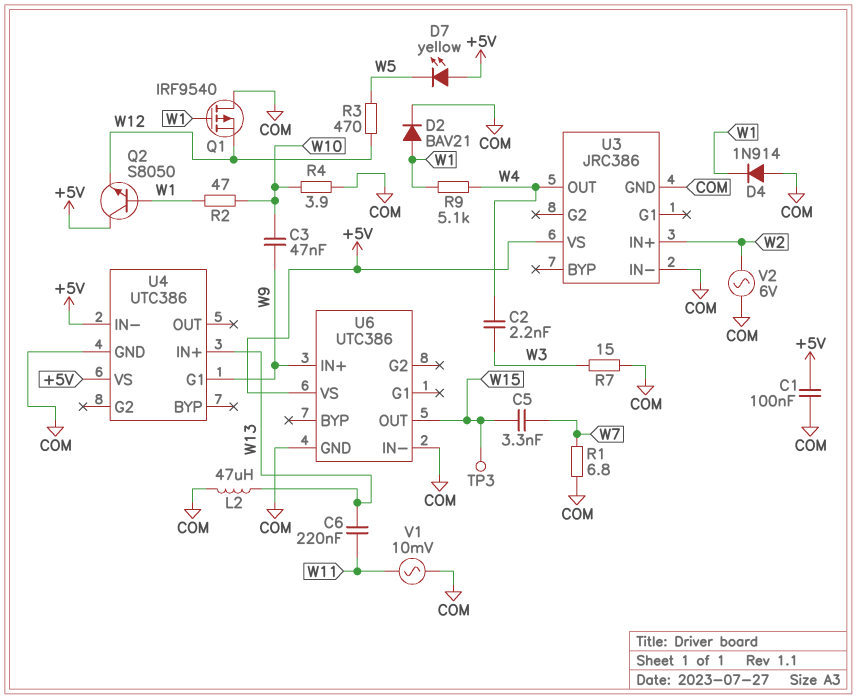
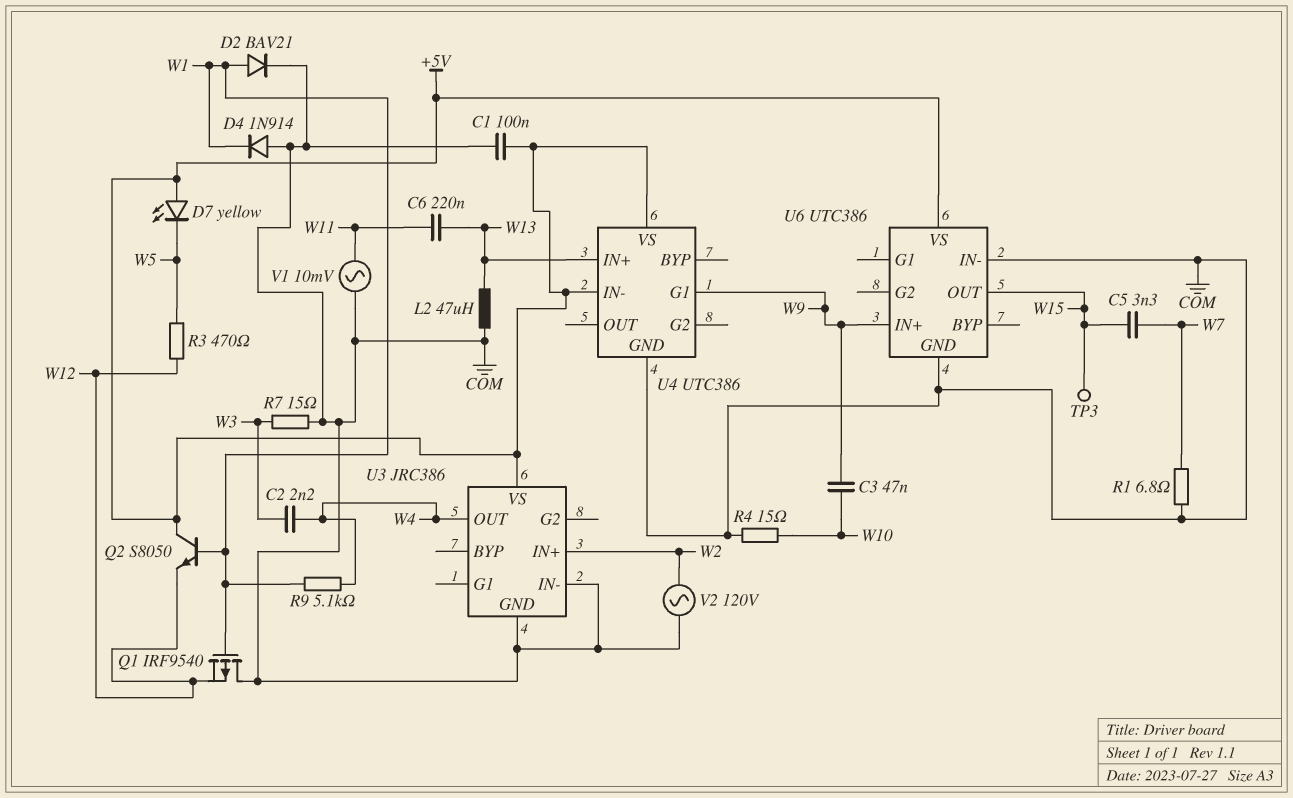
R2: 47 (W1, W10) -> none
R4: 3.9 (COM, W10) -> 15 (COM, W10)
V2: AC 6V (COM, W2) -> AC 120V (COM, W2)

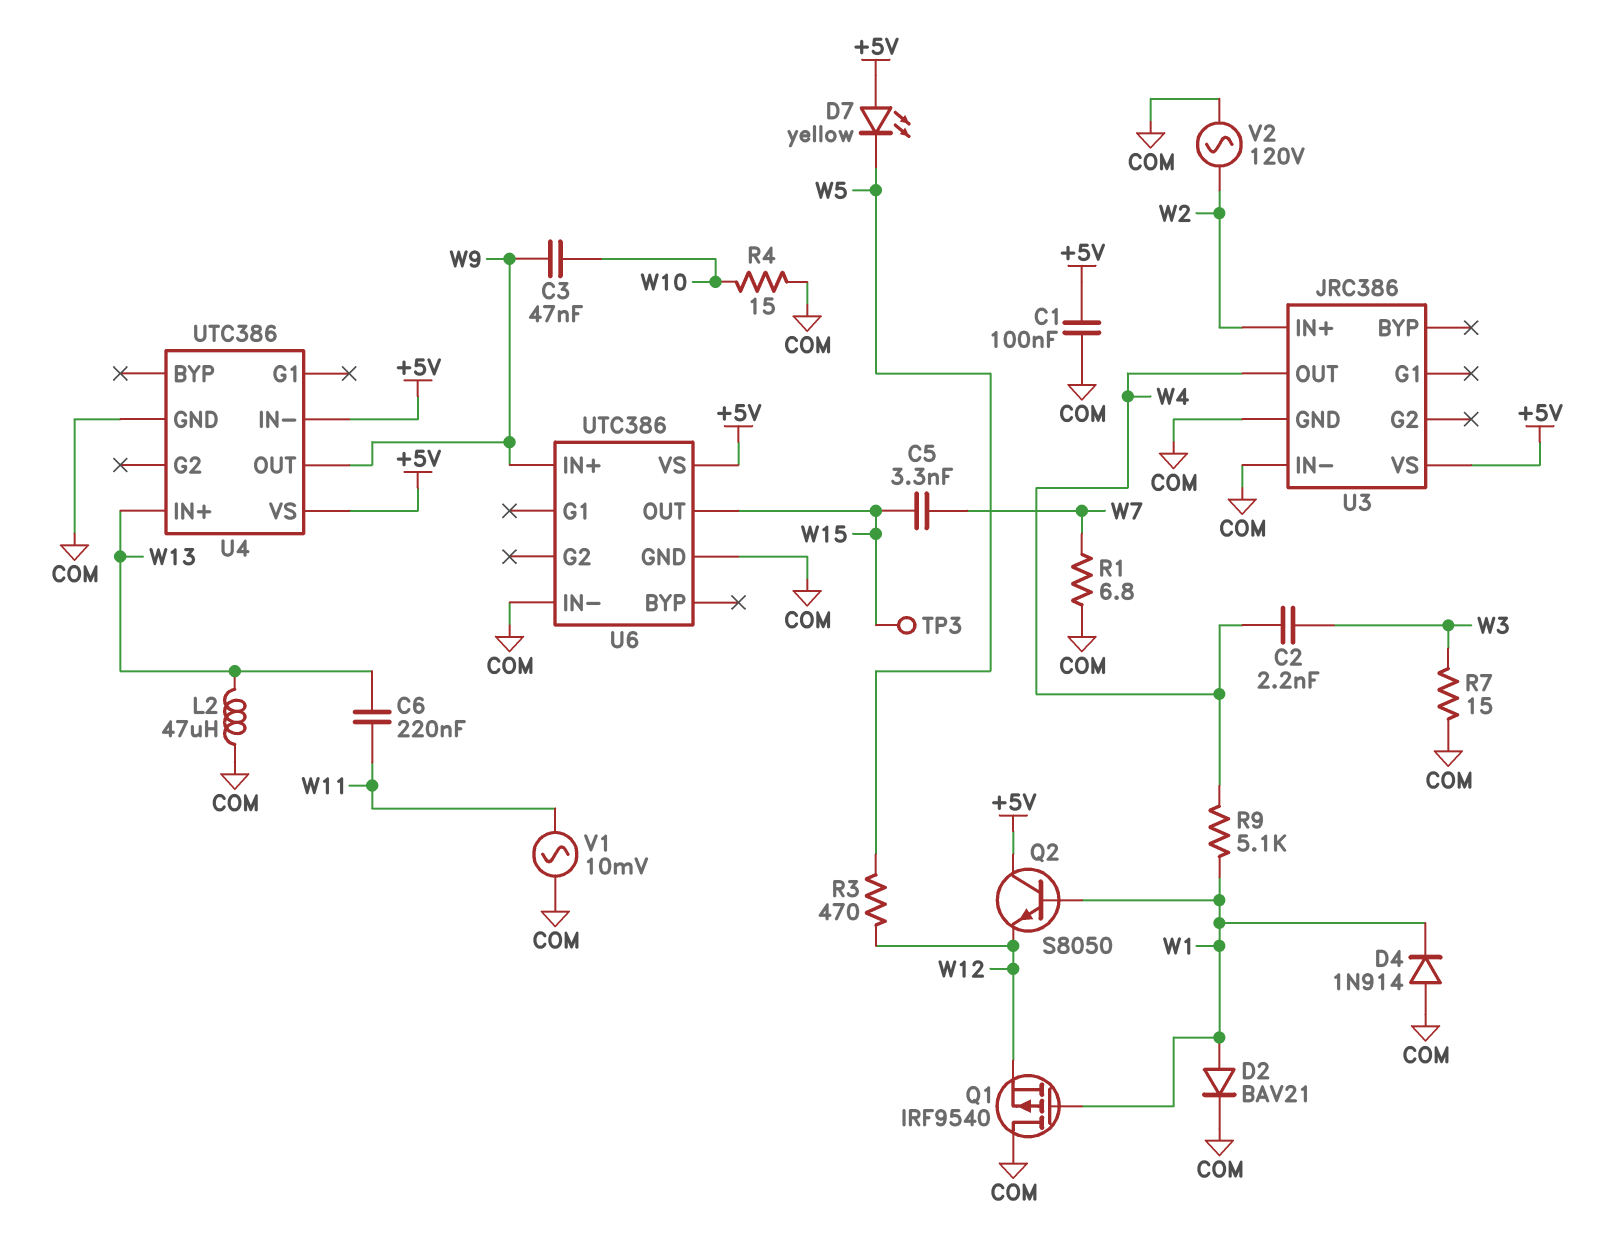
U4 pin G1: W9 -> none
U4 pin OUT: none -> W9

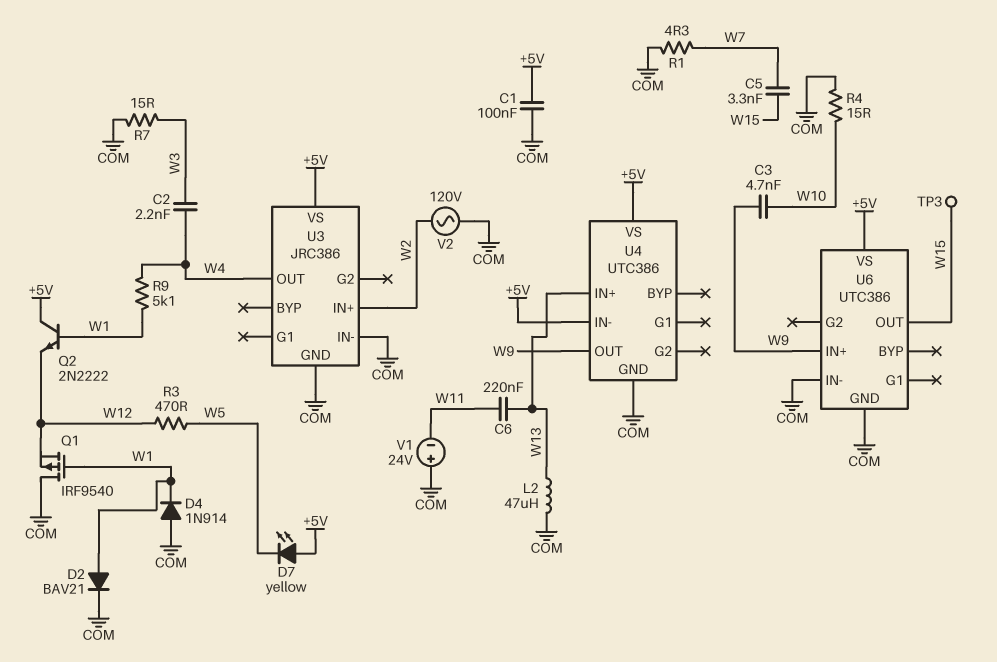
C3: 47nF (W9, W10) -> 4.7nF (W9, W10)
Q2: NPN S8050 (B W1, C +5V, E W12) -> NPN 2N2222 (B W1, C +5V, E W12)
R1: 6.8 (COM, W7) -> 4.3 (COM, W7)
V1: AC 10mV (COM, W11) -> 24V (plus COM, minus W11)

